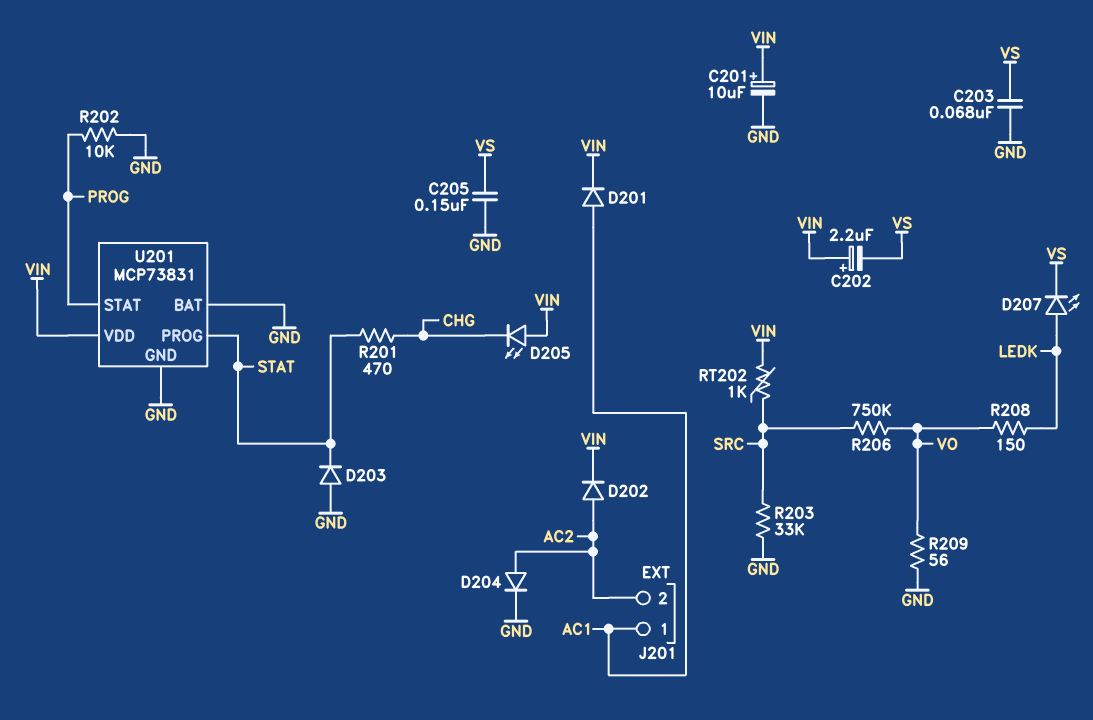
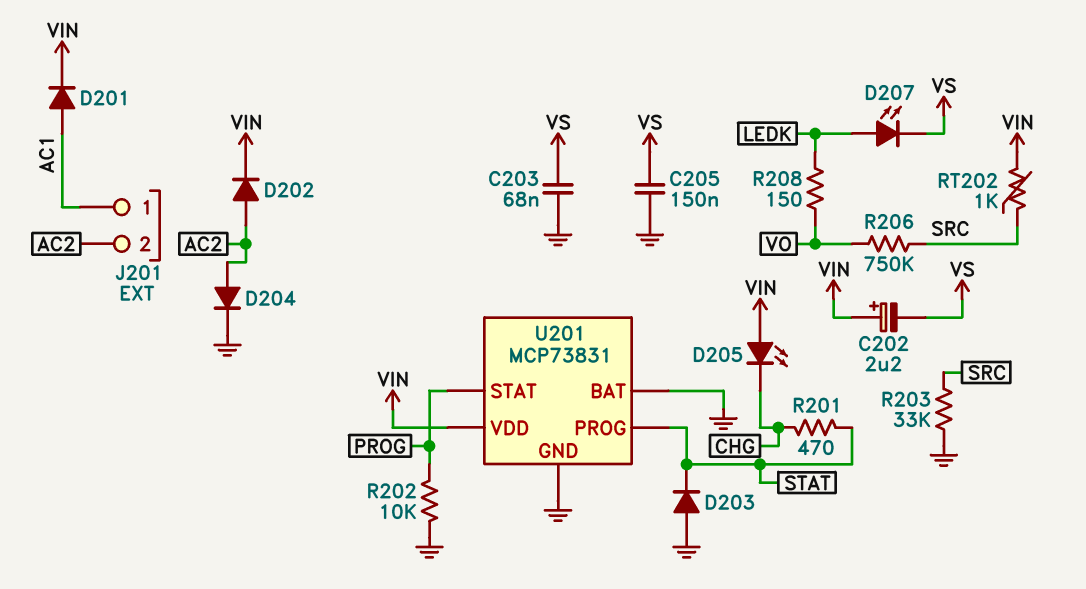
C201: 10uF (plus VIN, minus GND) -> none
R209: 56 (GND, VO) -> none

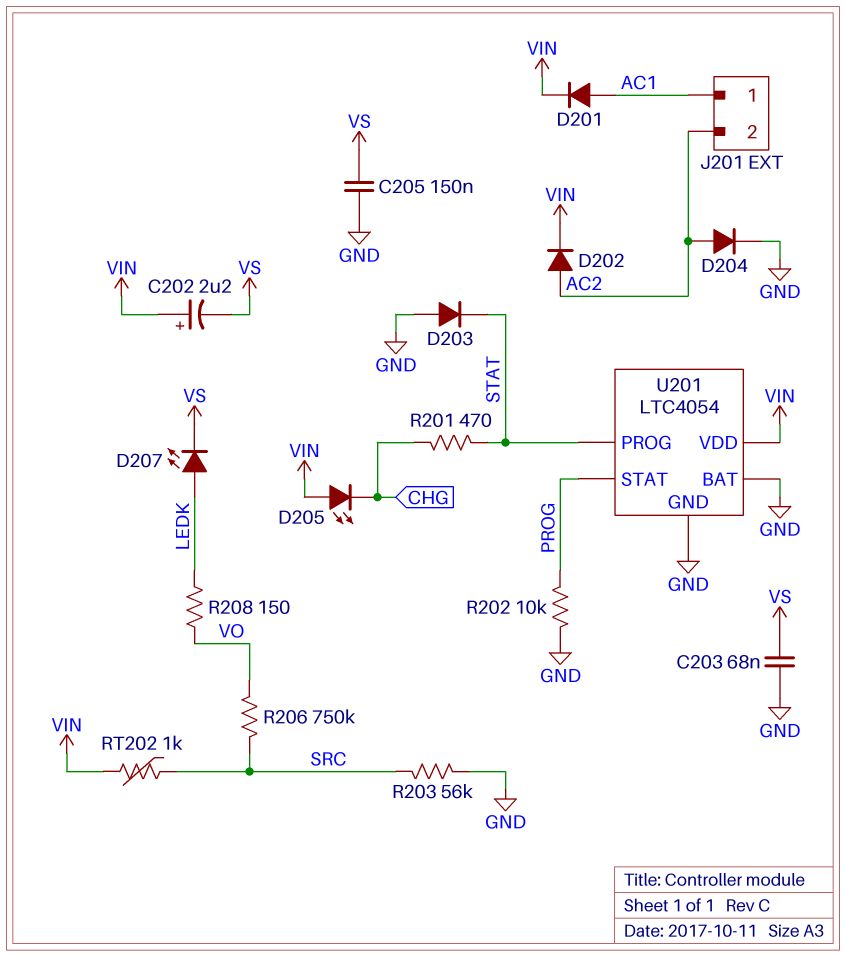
R203: 33k (GND, SRC) -> 56k (GND, SRC)
U201: MCP73831 -> LTC4054

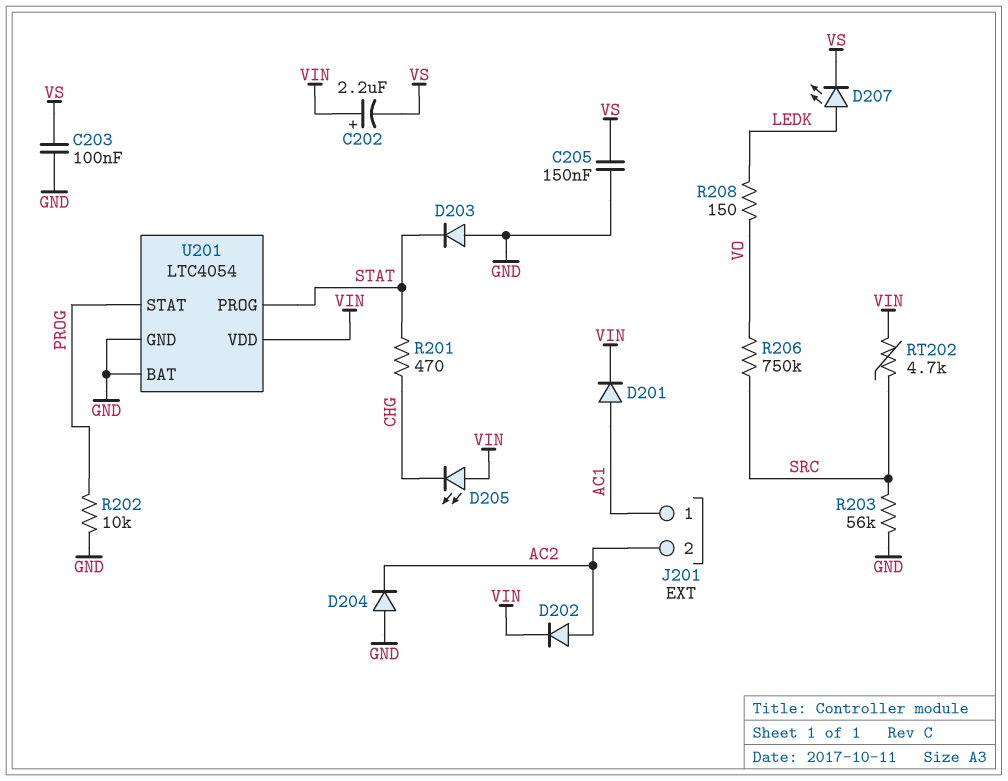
C203: 68nF (GND, VS) -> 100nF (GND, VS)
D204: diode (A AC2, K GND) -> diode (A GND, K AC2)
RT202: 1k (SRC, VIN) -> 4.7k (SRC, VIN)

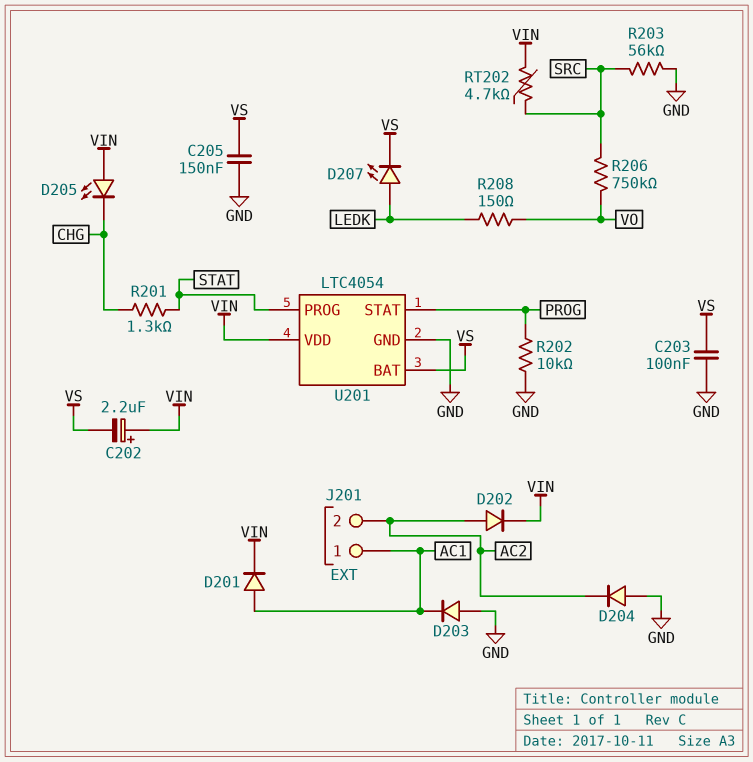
D203: diode (A GND, K STAT) -> diode (A GND, K AC1)
R201: 470 (CHG, STAT) -> 1.3k (CHG, STAT)
U201 pin BAT: GND -> VS

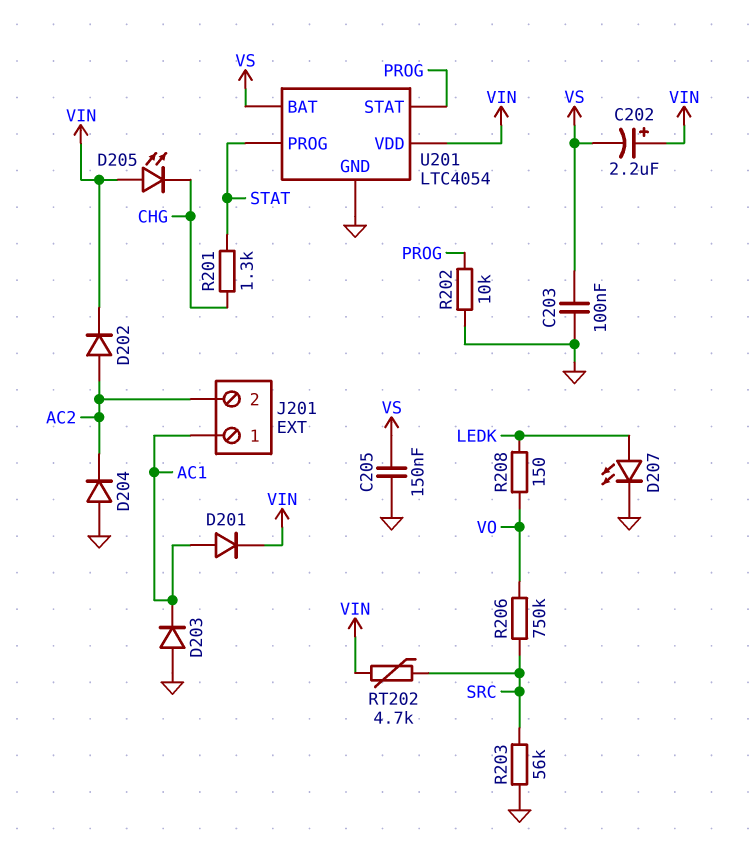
D207: LED (A LEDK, K VS) -> LED (A LEDK, K GND)

